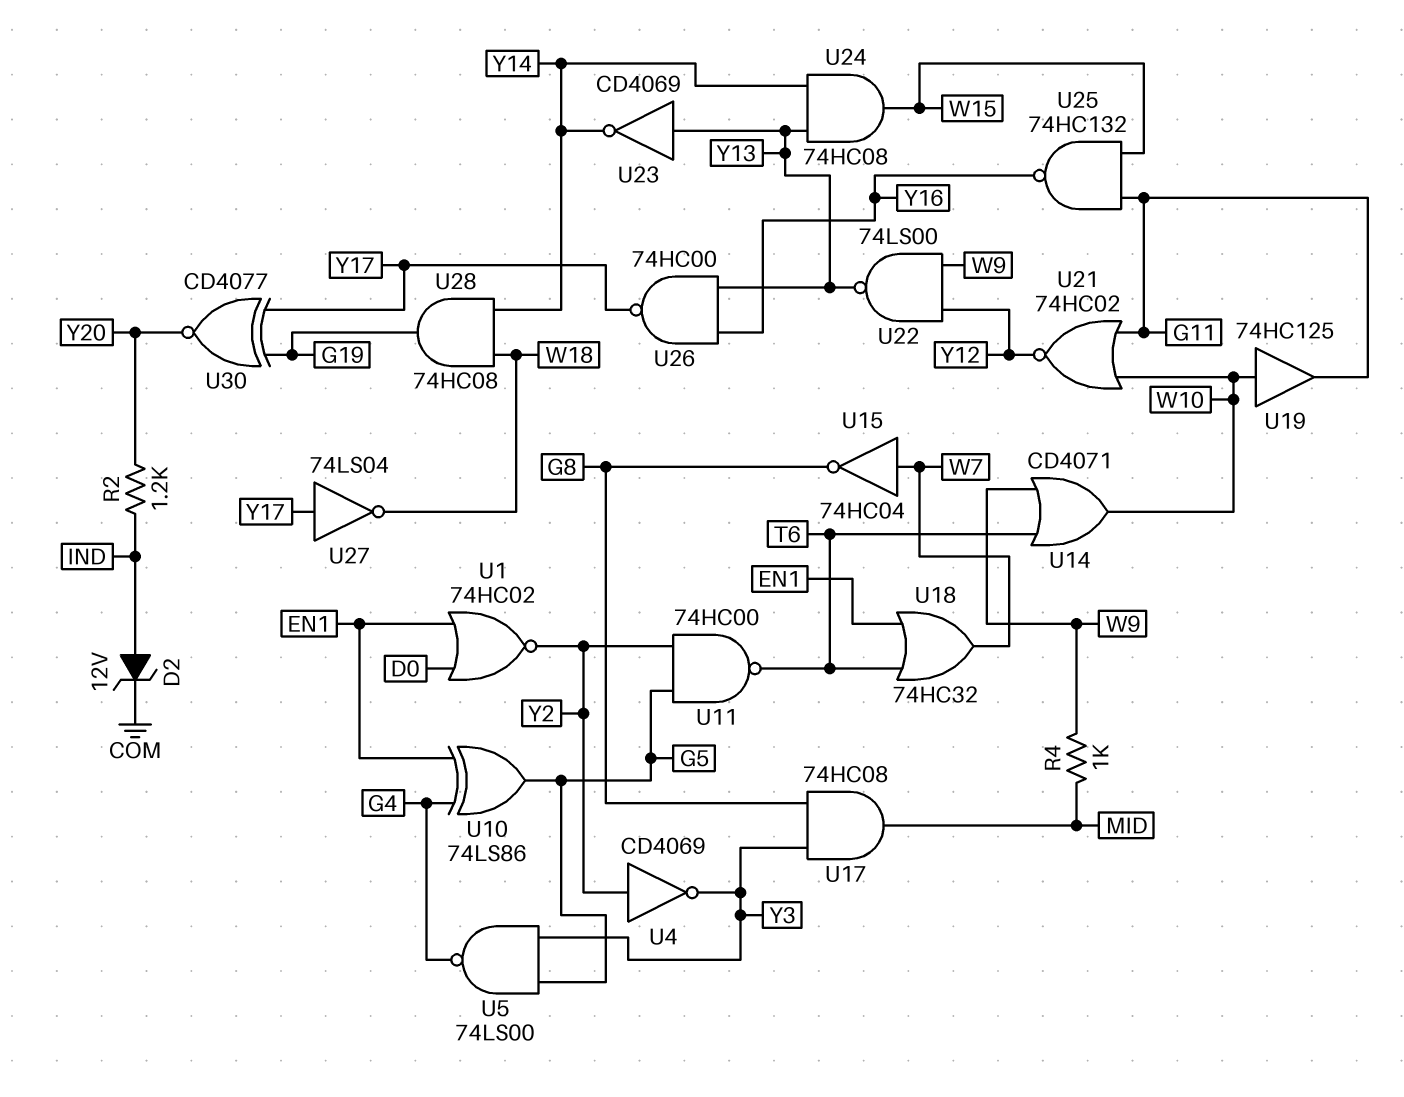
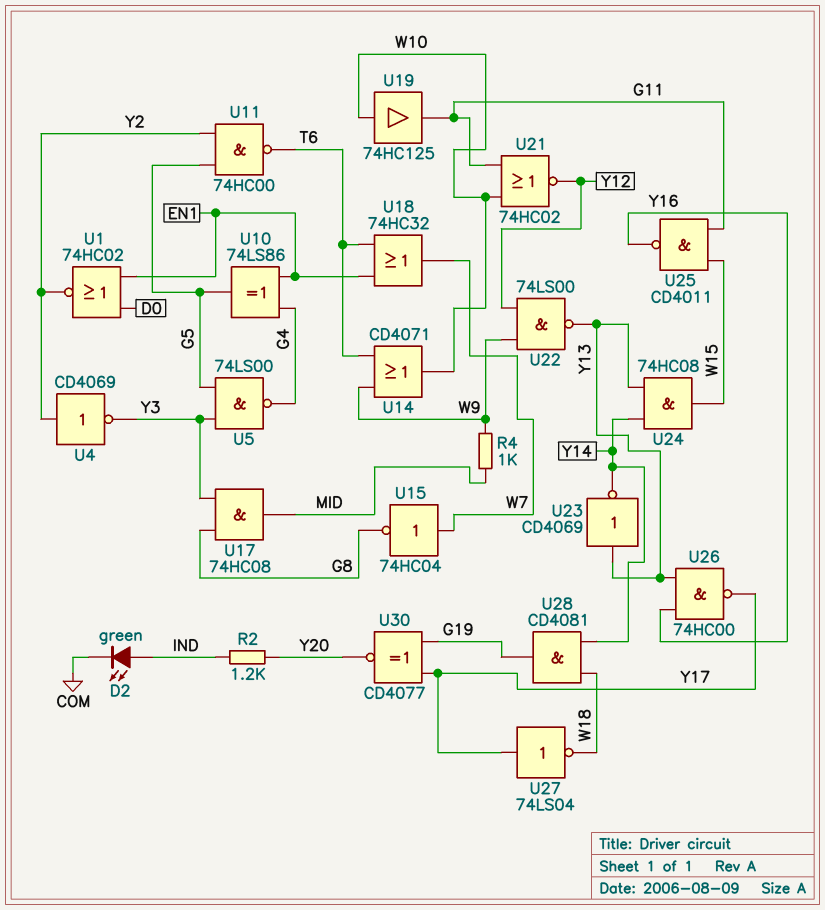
D2: zener 12V (A IND, K COM) -> LED green (A IND, K COM)
U25: NAND 74HC132 (in G11, in W15, out Y16) -> NAND CD4011 (in G11, in W15, out Y16)
U28: AND 74HC08 (in W18, in Y14, out G19) -> AND CD4081 (in W18, in Y14, out G19)

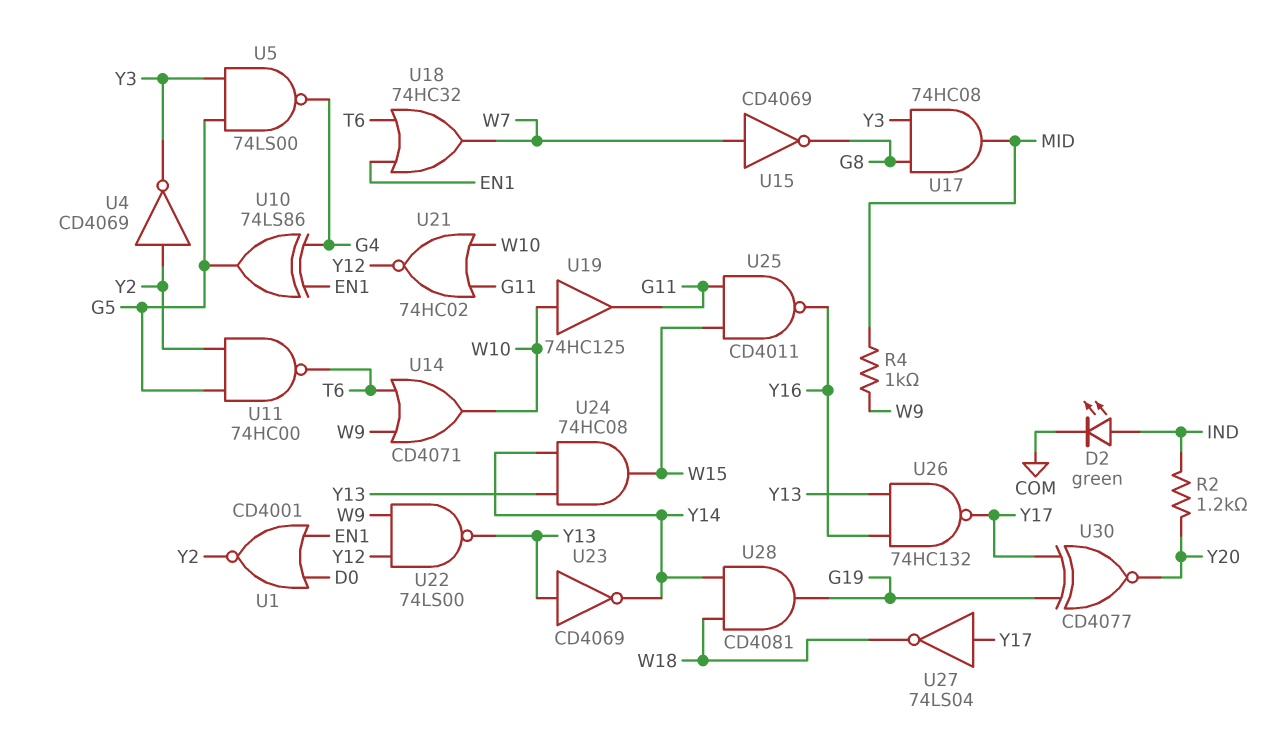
U1: NOR 74HC02 (in D0, in EN1, out Y2) -> NOR CD4001 (in D0, in EN1, out Y2)
U15: NOT 74HC04 (in W7, out G8) -> NOT CD4069 (in W7, out G8)
U26: NAND 74HC00 (in Y13, in Y16, out Y17) -> NAND 74HC132 (in Y13, in Y16, out Y17)

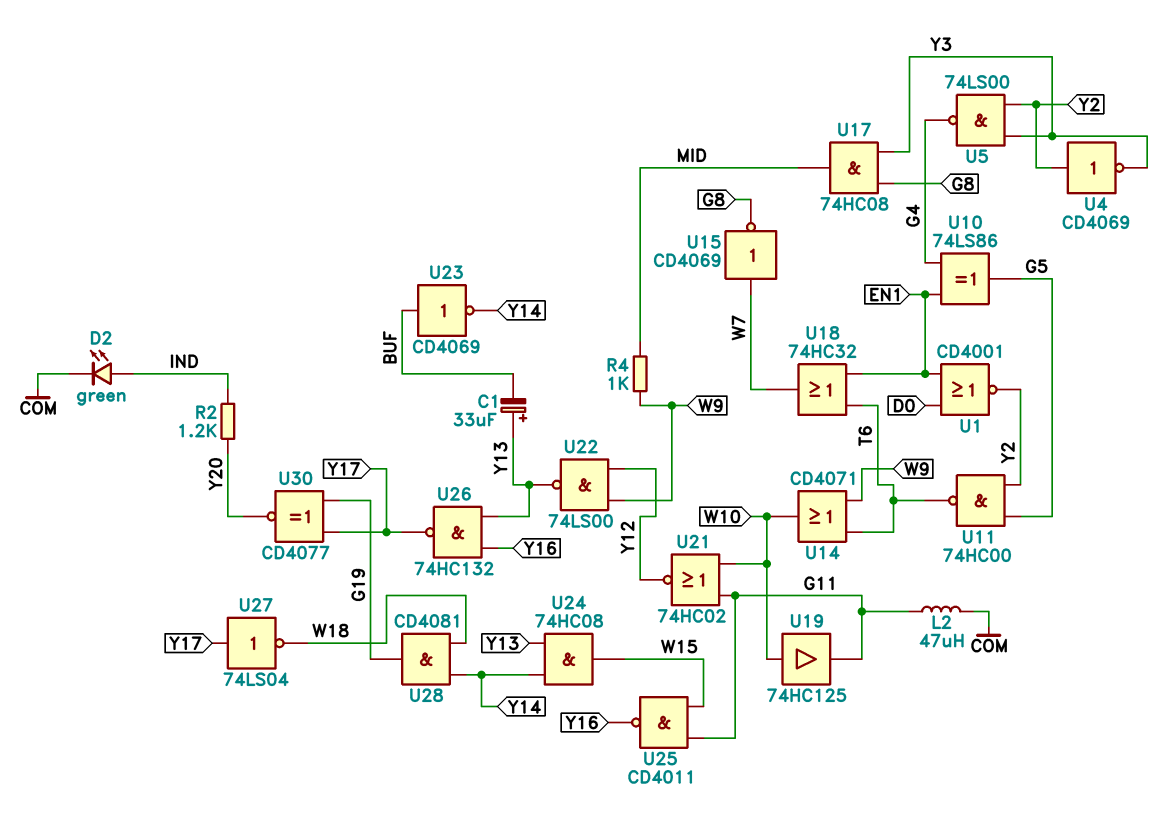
C1: none -> 33uF (plus Y13, minus BUF)
L2: none -> 47uH (COM, G11)
U5: NAND 74LS00 (in G5, in Y3, out G4) -> NAND 74LS00 (in Y2, in Y3, out G4)
U23: NOT CD4069 (in Y13, out Y14) -> NOT CD4069 (in BUF, out Y14)

